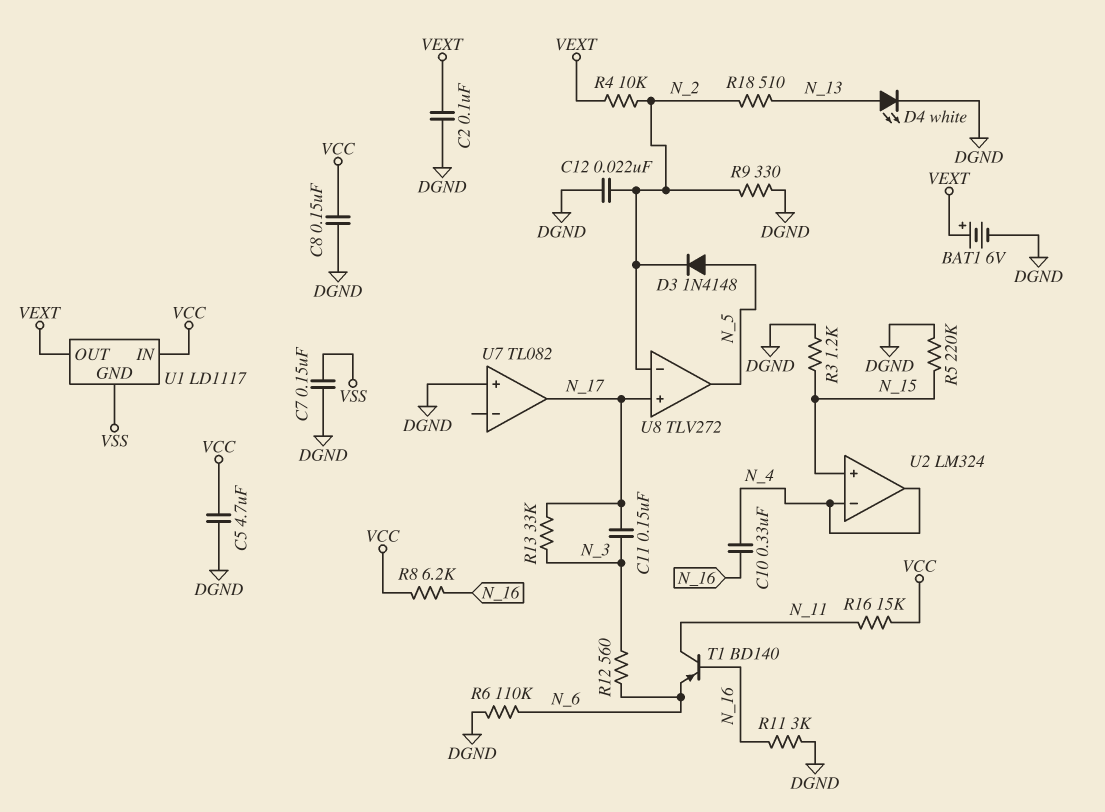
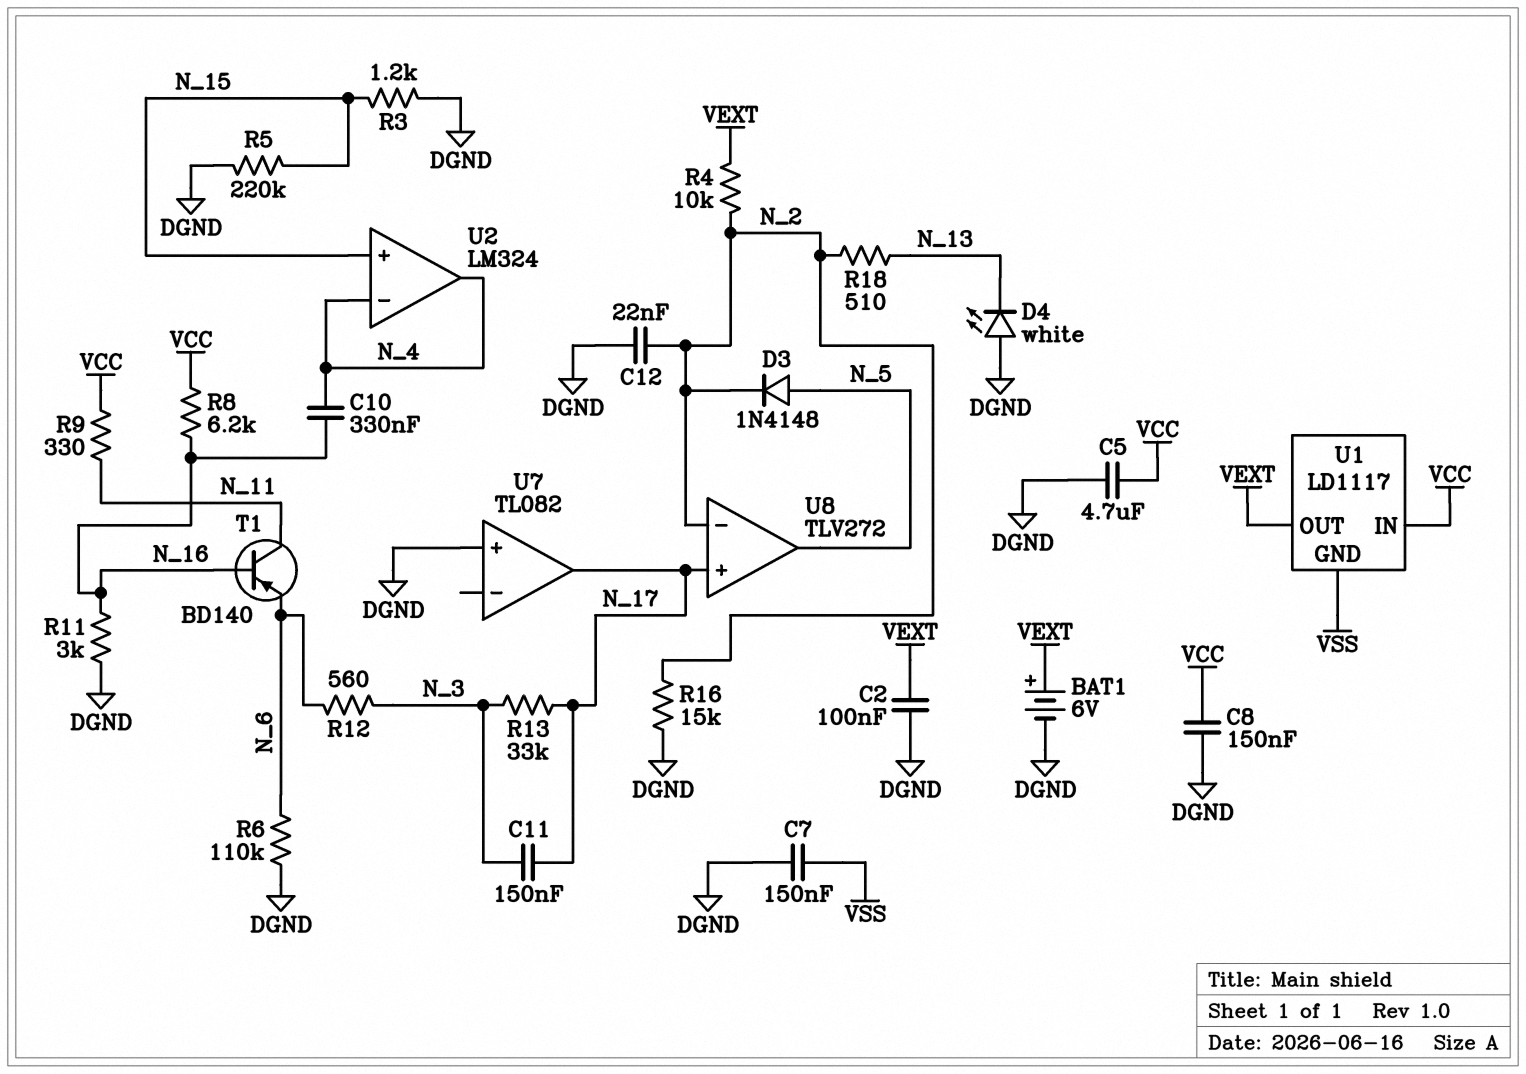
D4: LED white (A N_13, K DGND) -> LED white (A DGND, K N_13)
R9: 330 (DGND, N_2) -> 330 (N_11, VCC)
R16: 15k (N_11, VCC) -> 15k (DGND, N_2)

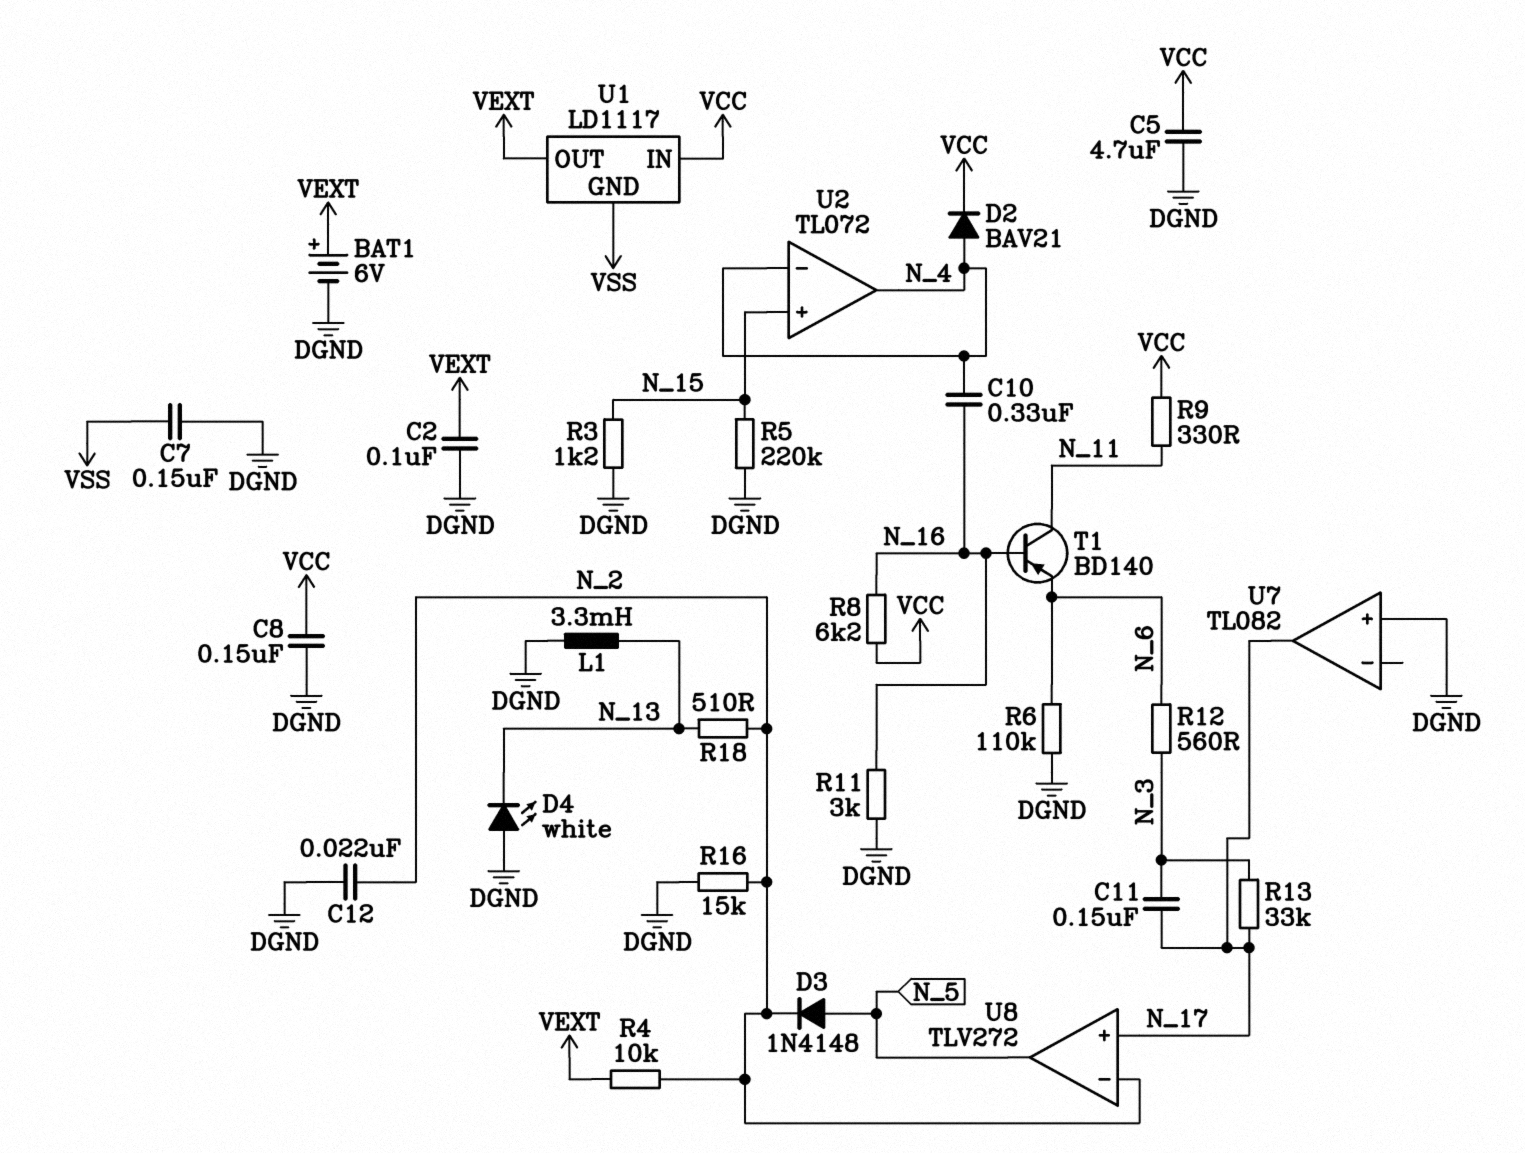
D2: none -> diode BAV21 (A N_4, K VCC)
L1: none -> 3.3mH (DGND, N_13)
U2: LM324 -> TL072

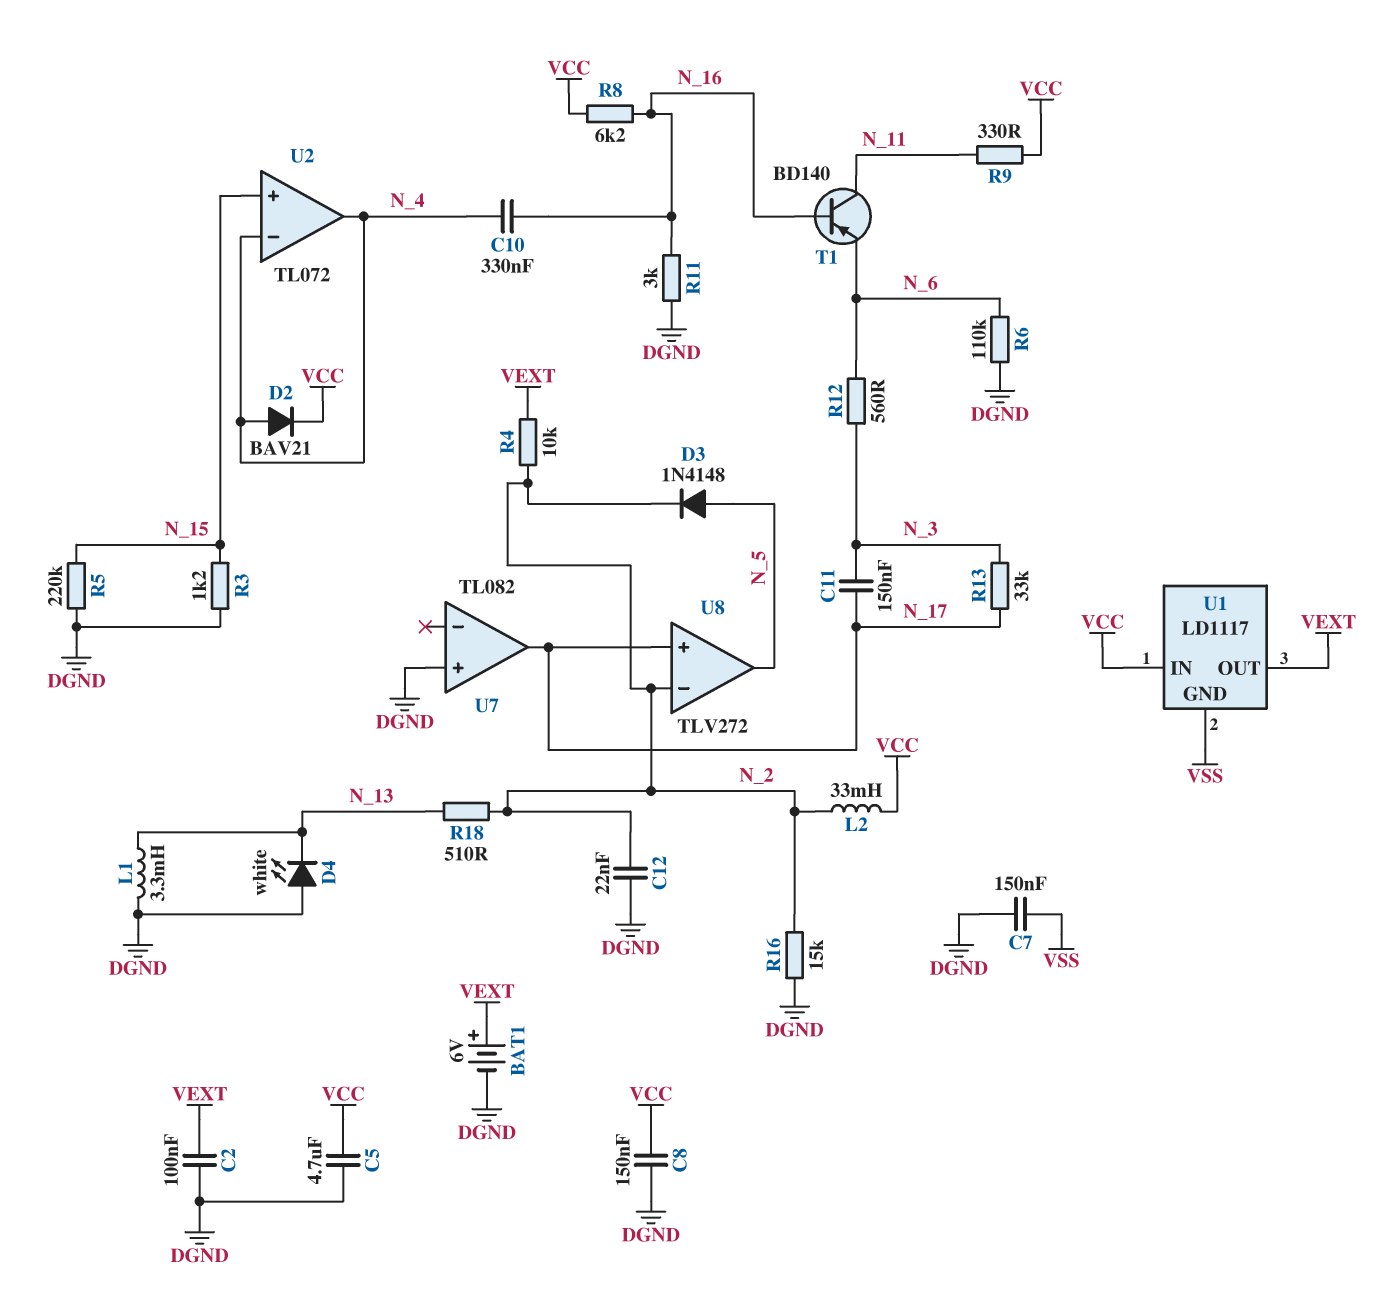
L2: none -> 33mH (N_2, VCC)

